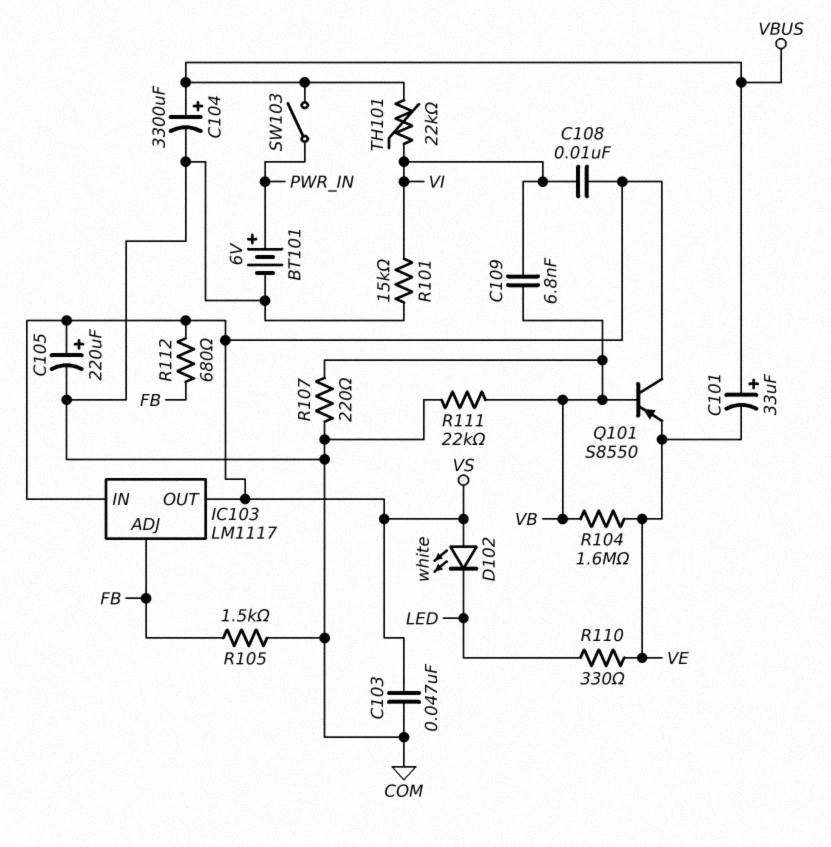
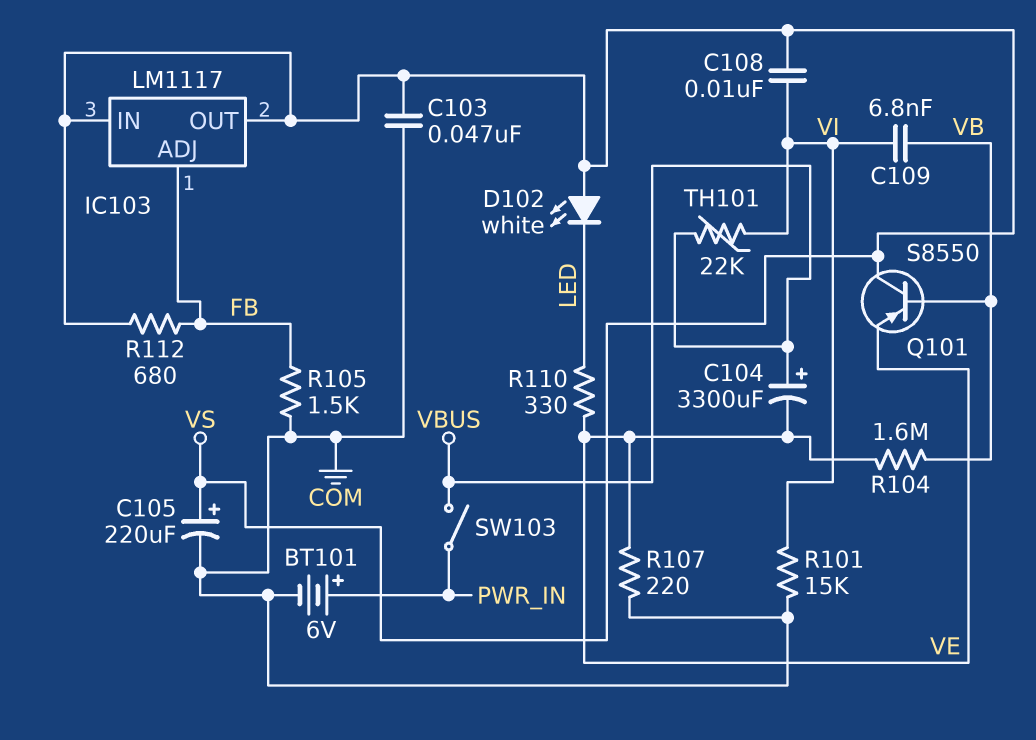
C101: 33uF (plus VBUS, minus VE) -> none
C104: 3300uF (plus VBUS, minus COM) -> 3300uF (plus VBUS, minus VE)
R107: 220 (COM, VB) -> 220 (COM, VE)
R111: 22k (COM, VB) -> none

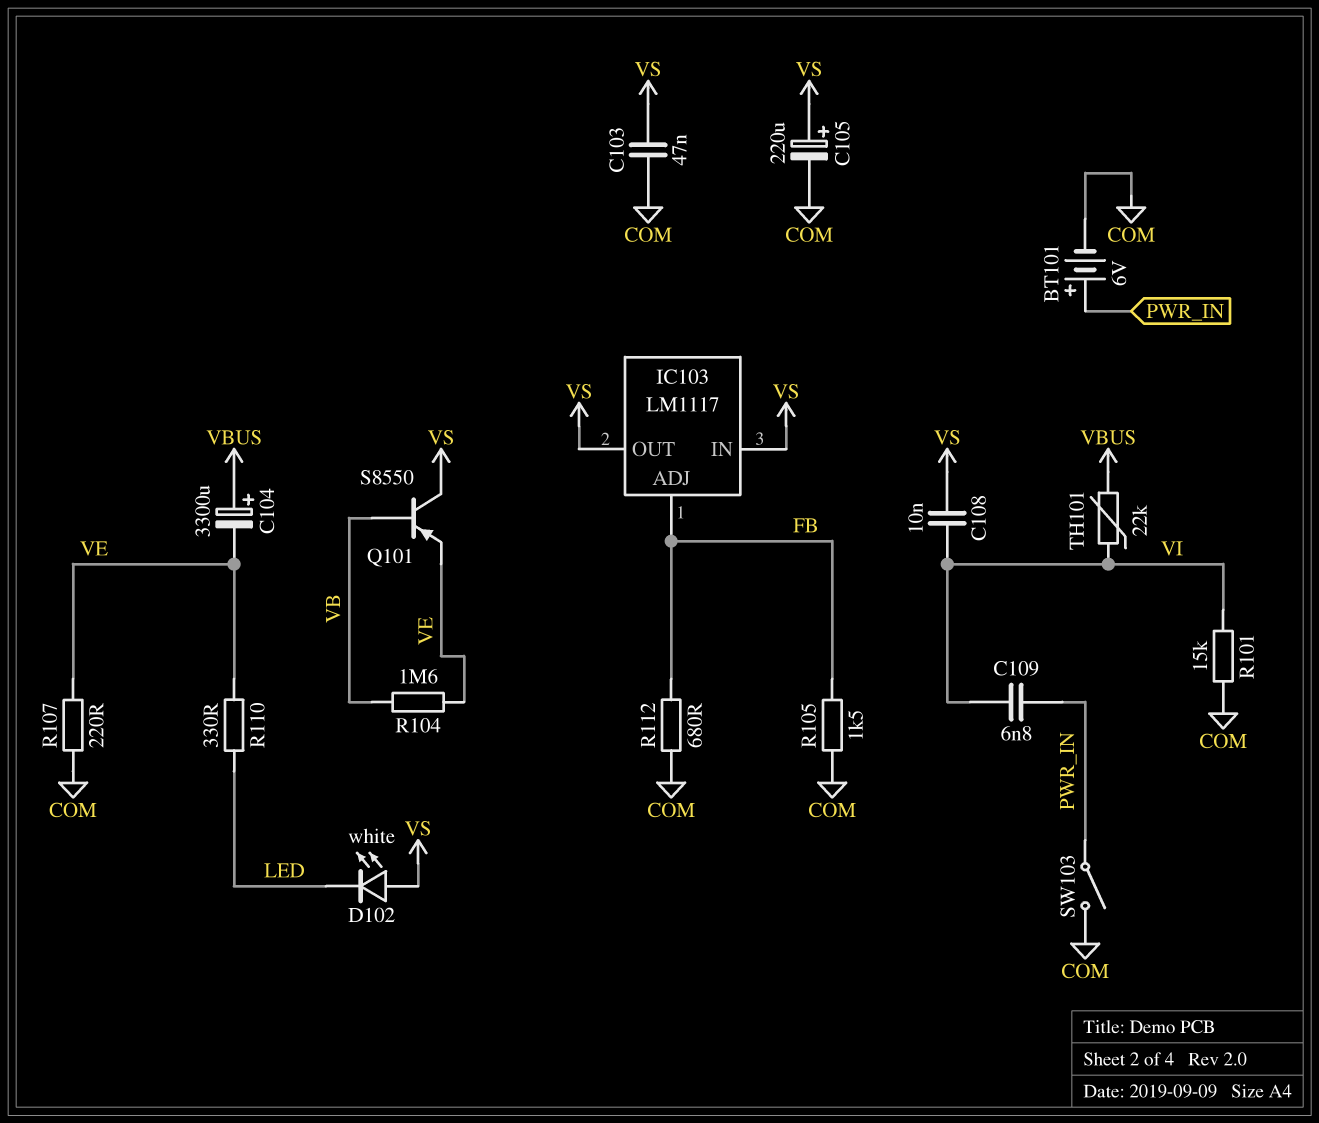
C109: 6.8nF (VB, VI) -> 6.8nF (PWR_IN, VI)
R112: 680 (FB, VS) -> 680 (COM, FB)
SW103: switch (PWR_IN, VBUS) -> switch (COM, PWR_IN)

